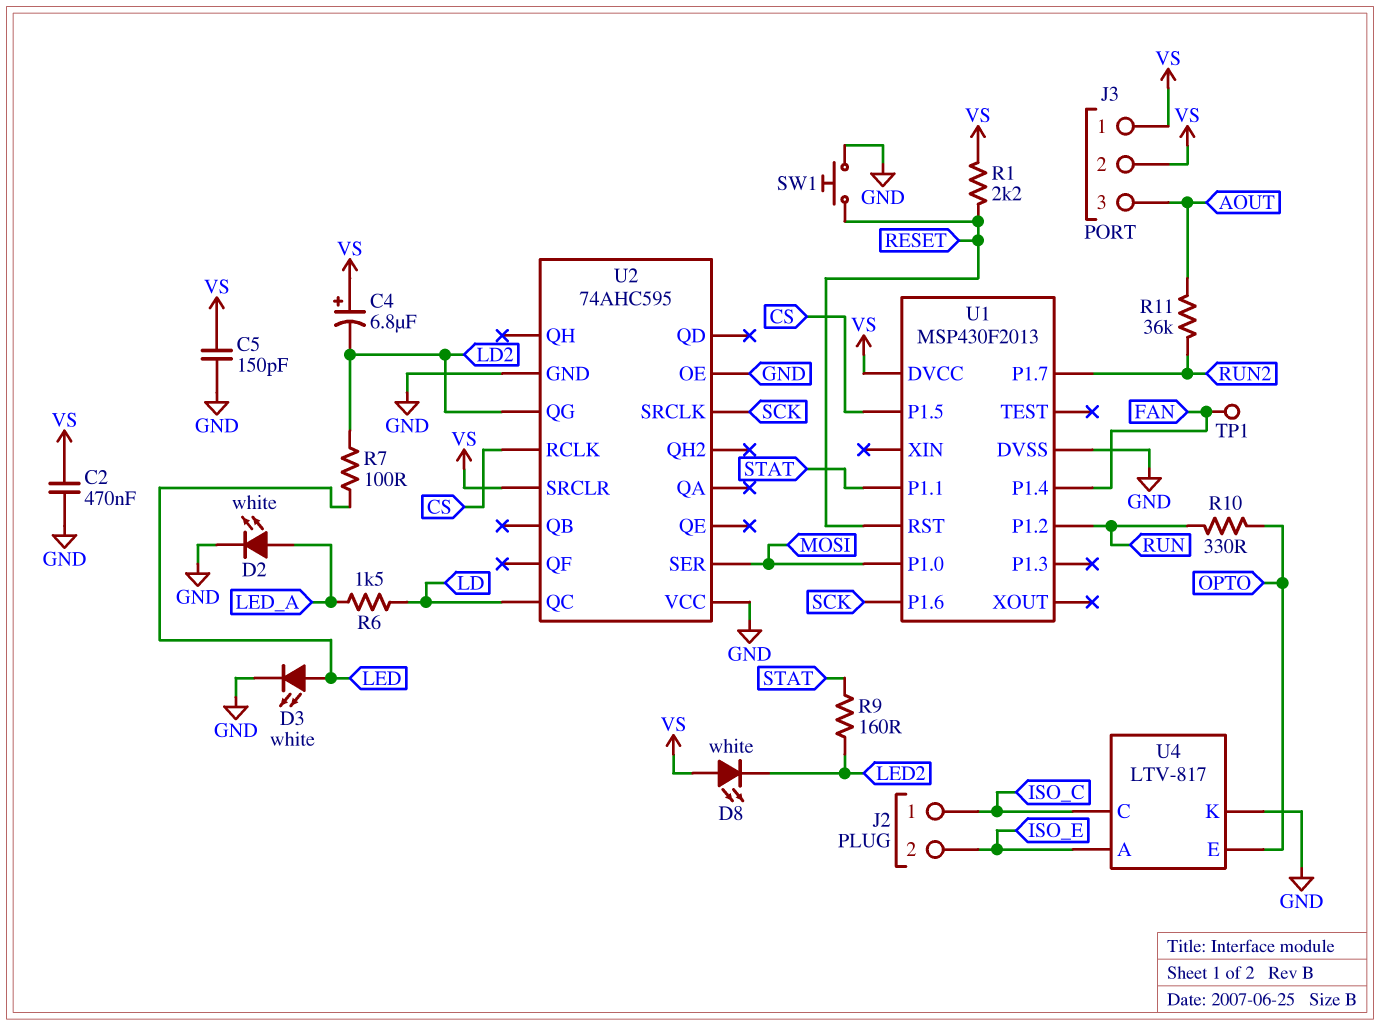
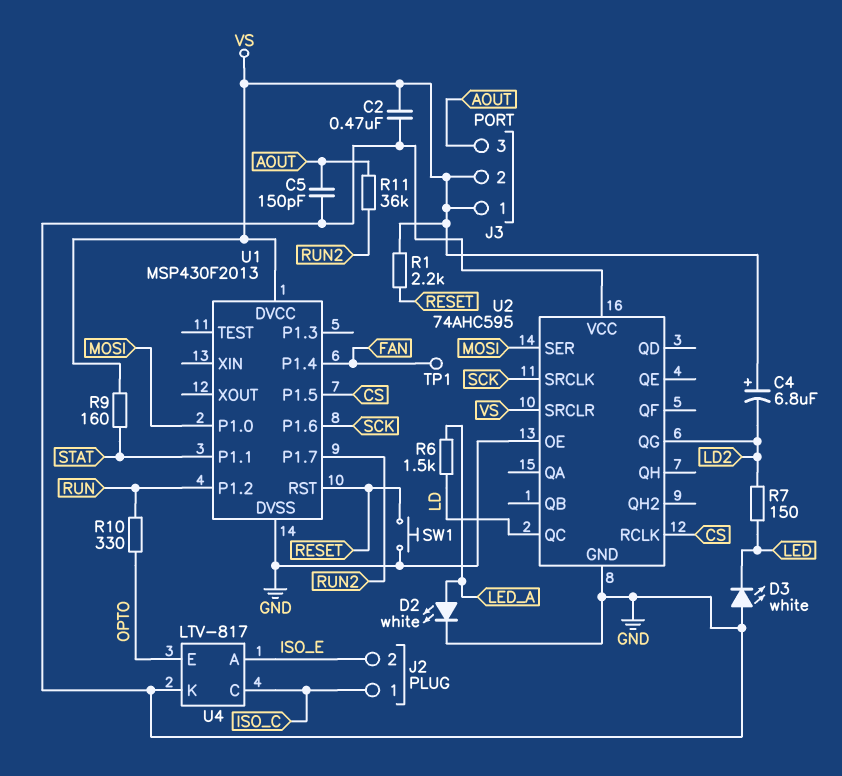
C5: 150pF (GND, VS) -> 150pF (AOUT, GND)
D3: LED white (A LED, K GND) -> LED white (A GND, K LED)
D8: LED white (A VS, K LED2) -> none
R7: 100 (LD2, LED) -> 150 (LD2, LED)
R9: 160 (LED2, STAT) -> 160 (STAT, VS)

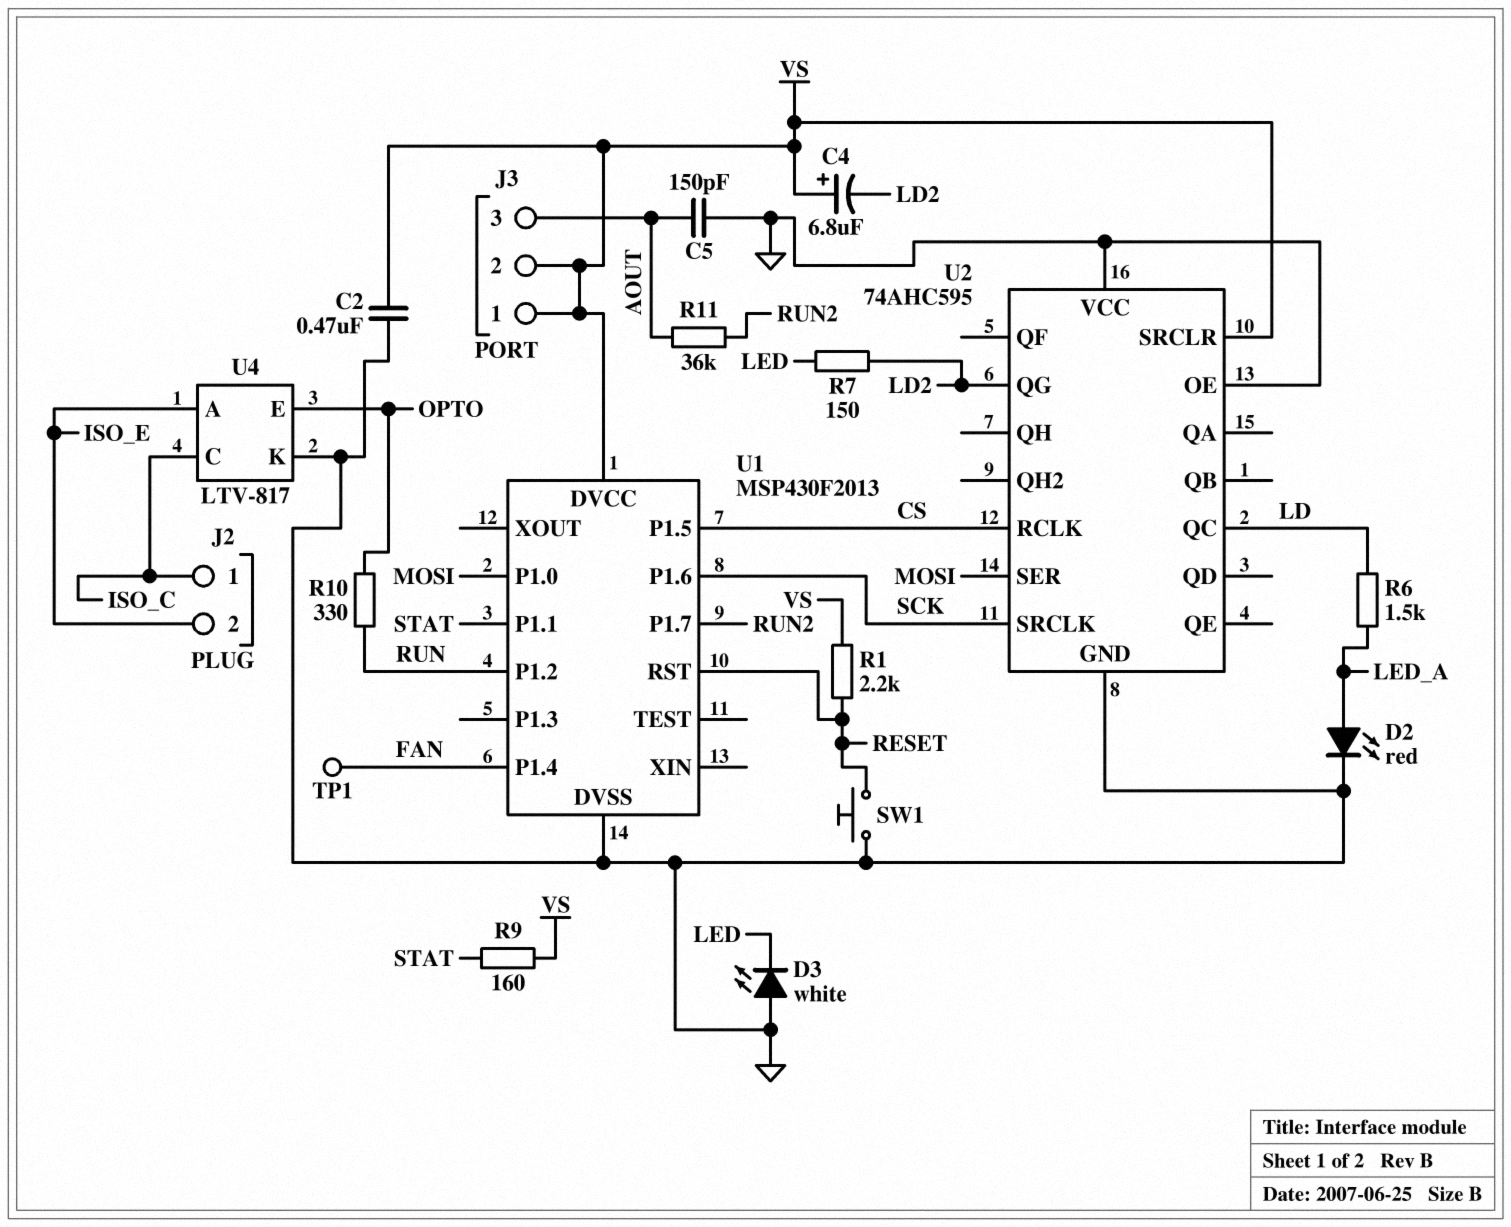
D2: LED white (A LED_A, K GND) -> LED red (A LED_A, K GND)

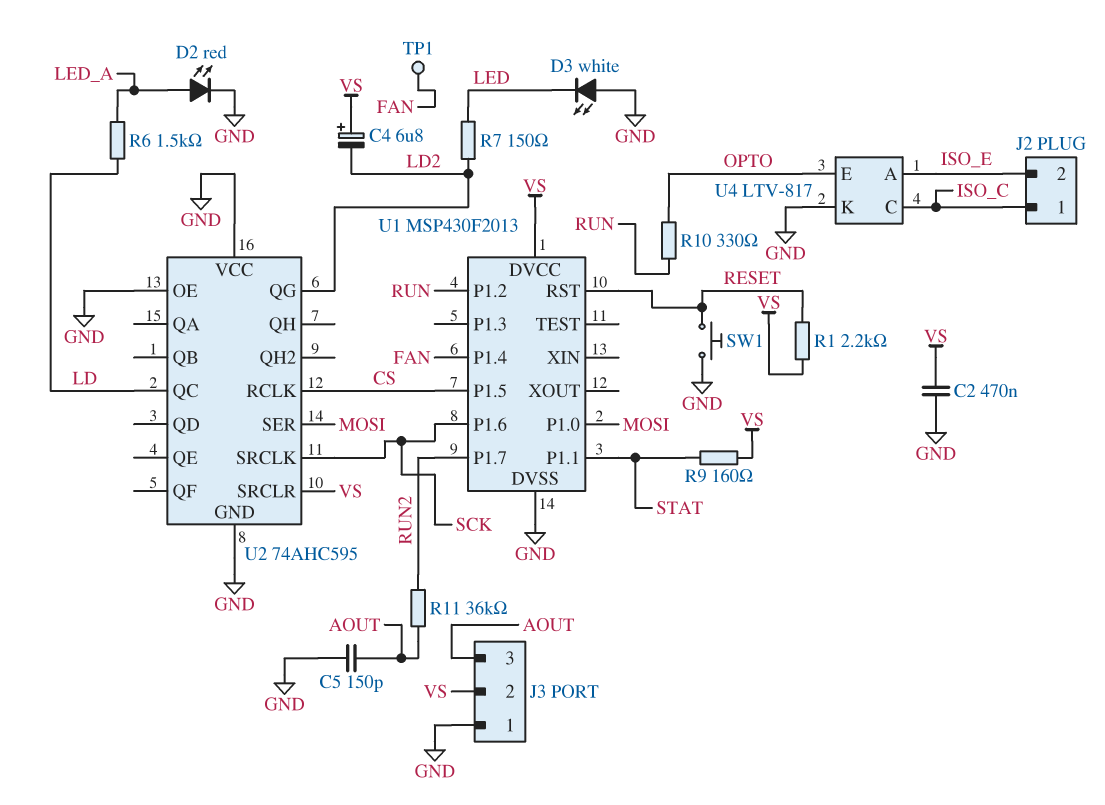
J3 pin 1: VS -> GND

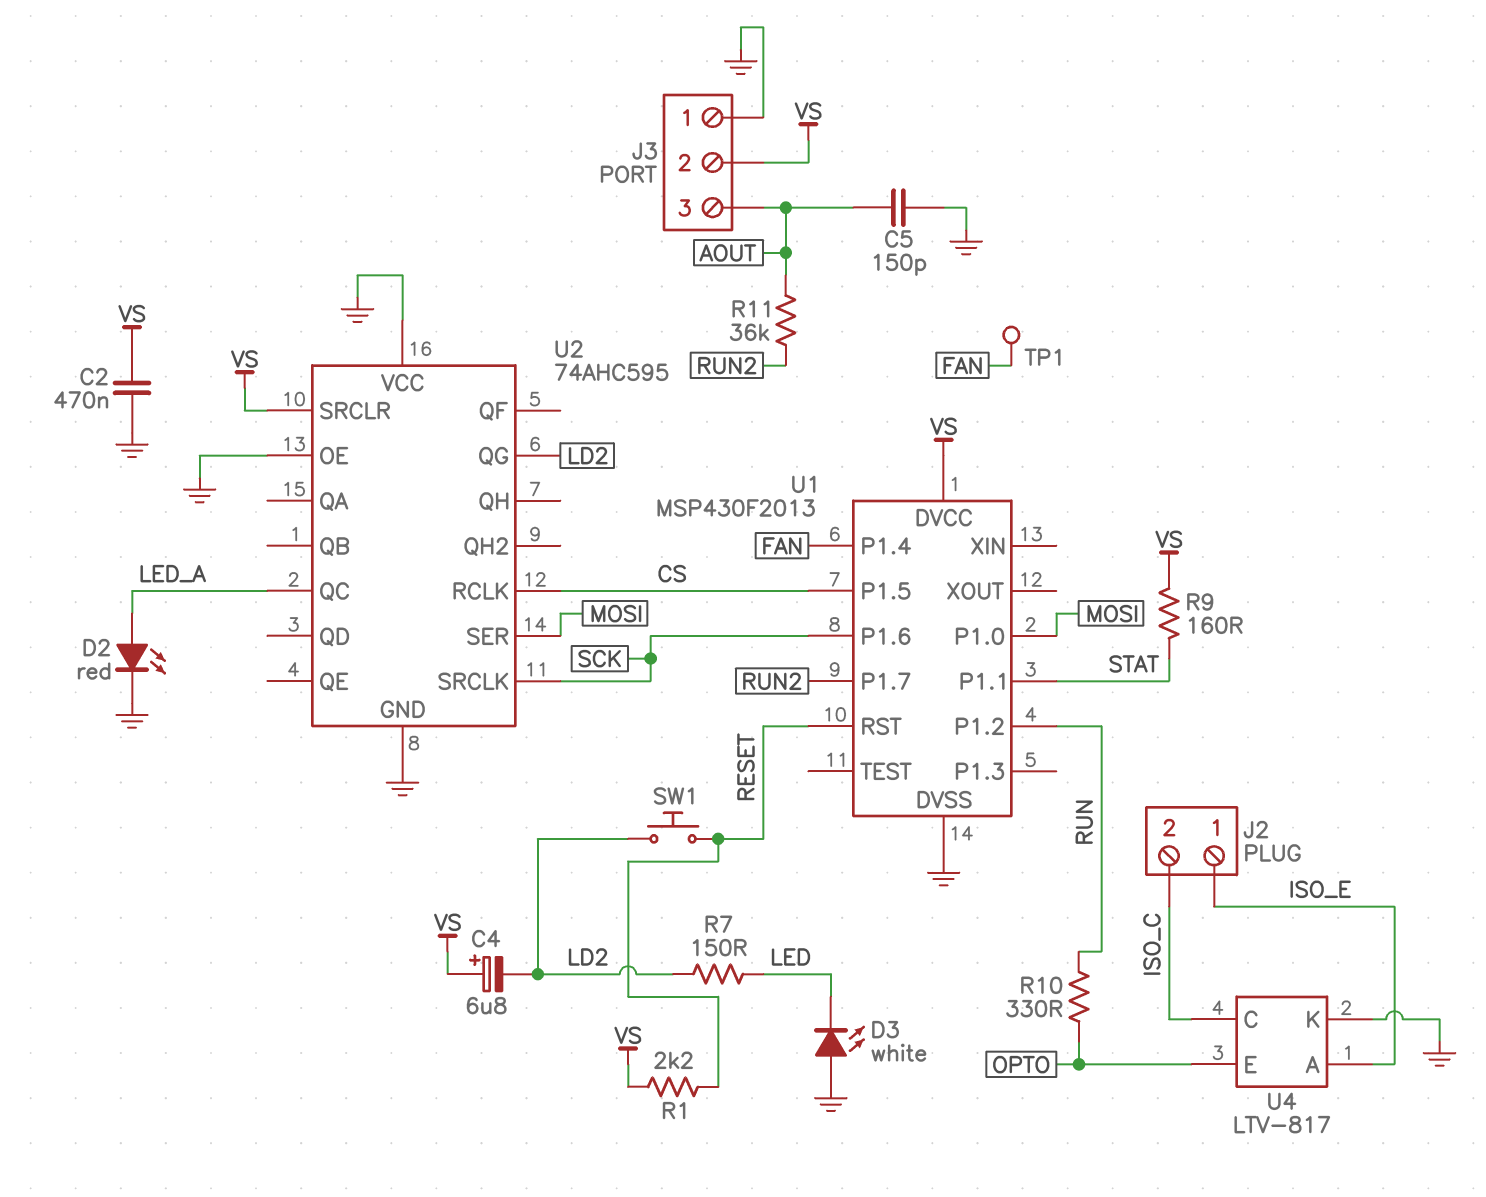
J2 pin 1: ISO_C -> ISO_E
J2 pin 2: ISO_E -> ISO_C
R6: 1.5k (LD, LED_A) -> none
SW1: button (GND, RESET) -> button (LD2, RESET)
U2 pin QC: LD -> LED_A

